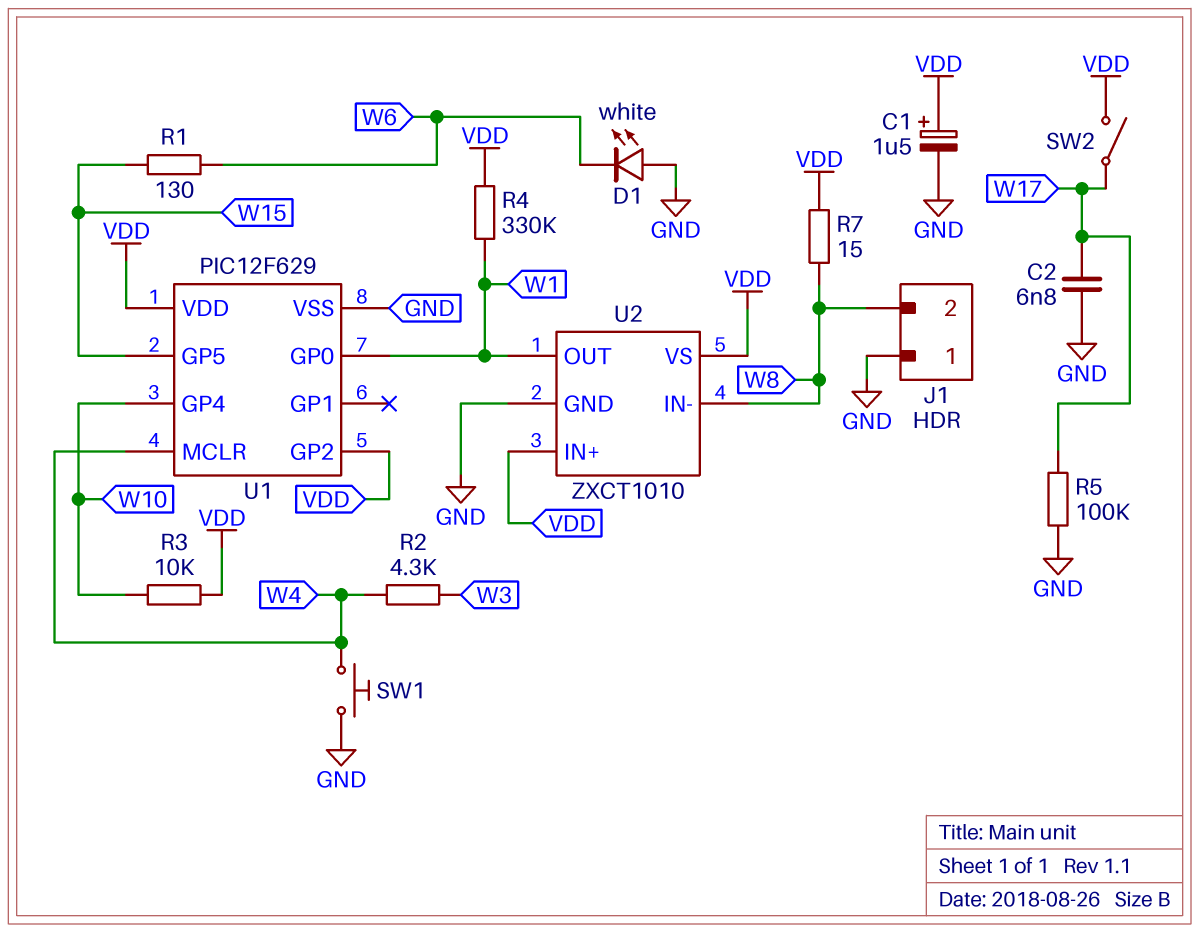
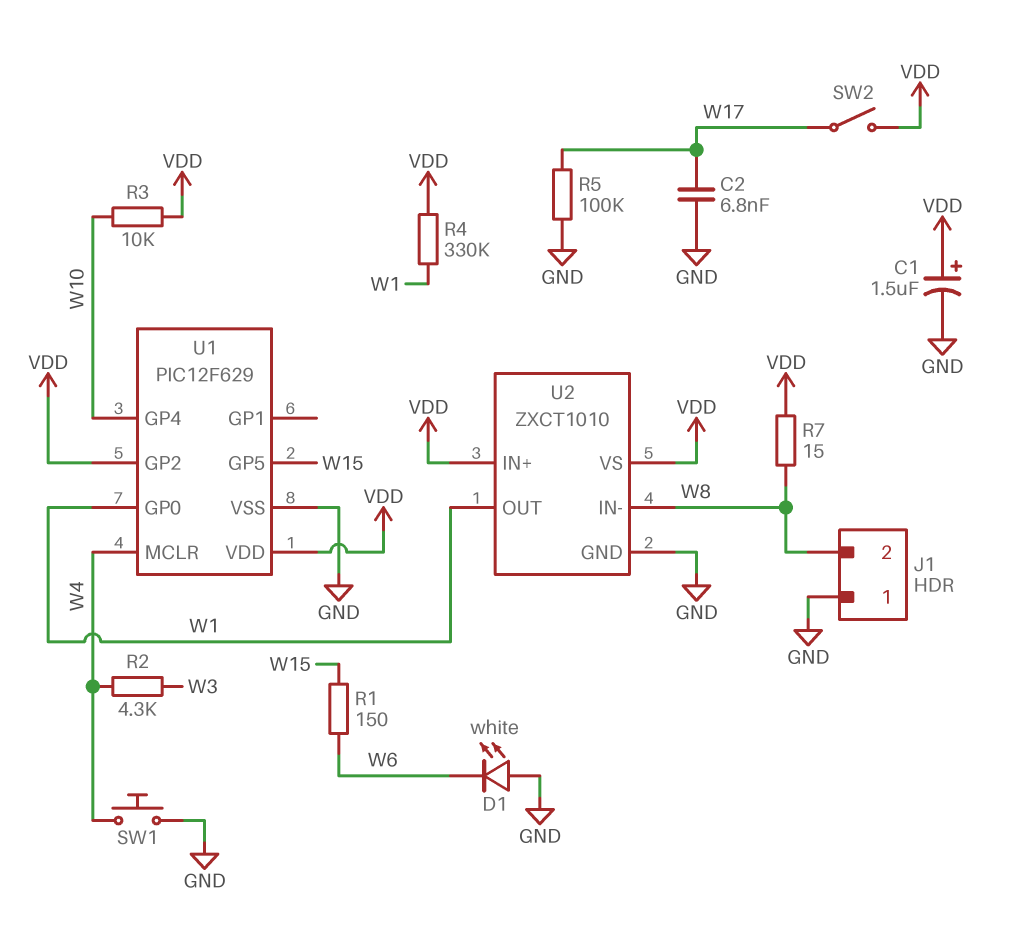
R1: 130 (W6, W15) -> 150 (W6, W15)

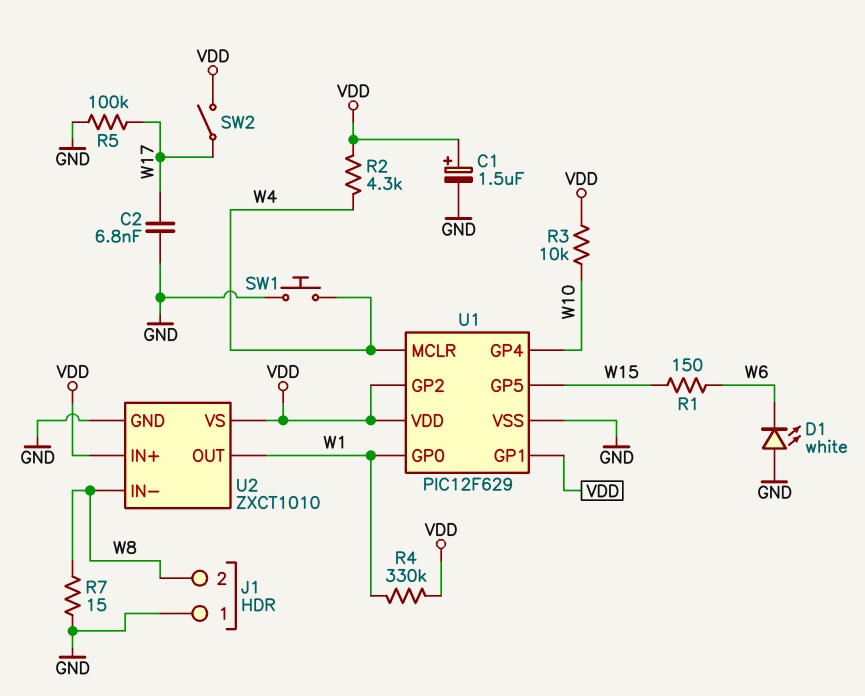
R2: 4.3k (W3, W4) -> 4.3k (VDD, W4)
R7: 15 (VDD, W8) -> 15 (GND, W8)
U1 pin GP1: none -> VDD

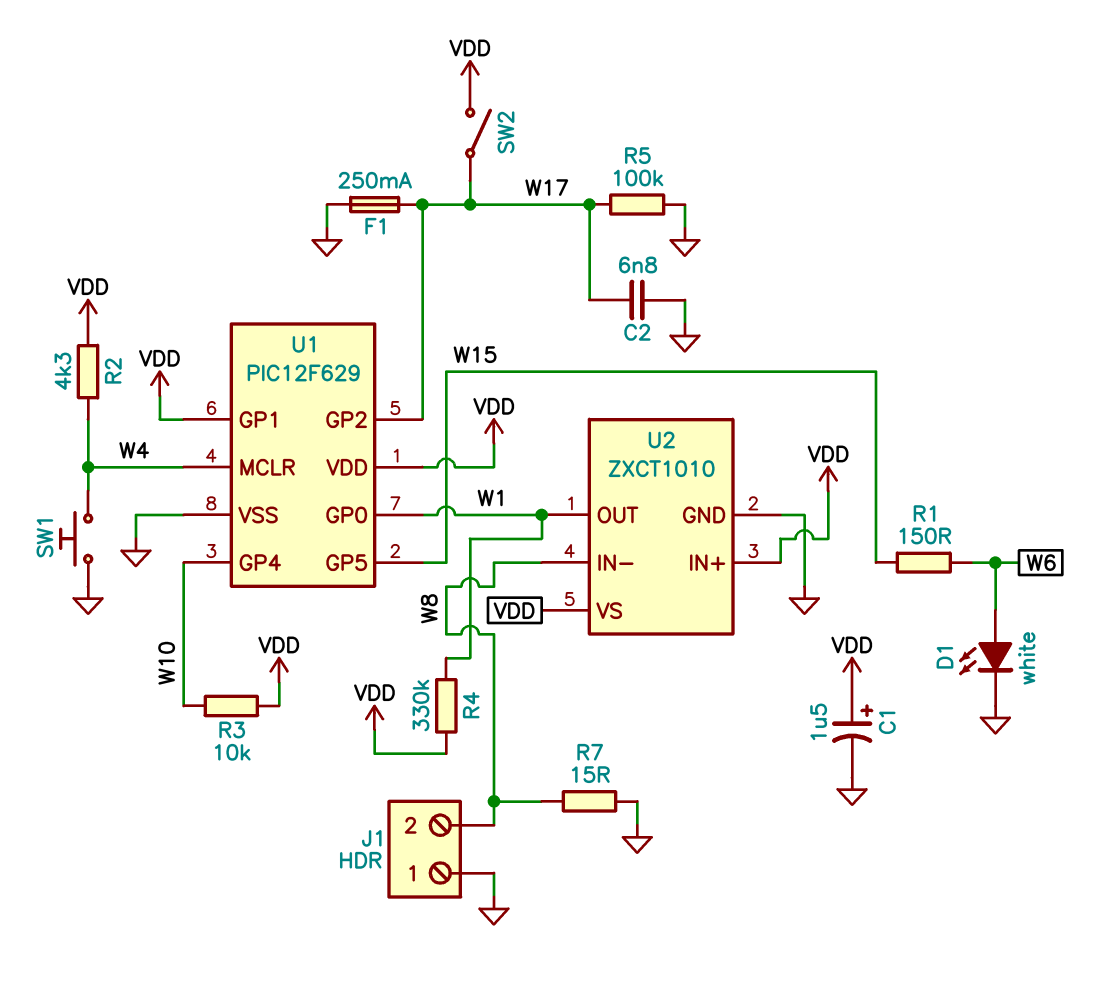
D1: LED white (A GND, K W6) -> LED white (A W6, K GND)
F1: none -> 250mA (GND, W17)
U1 pin GP2: VDD -> W17

